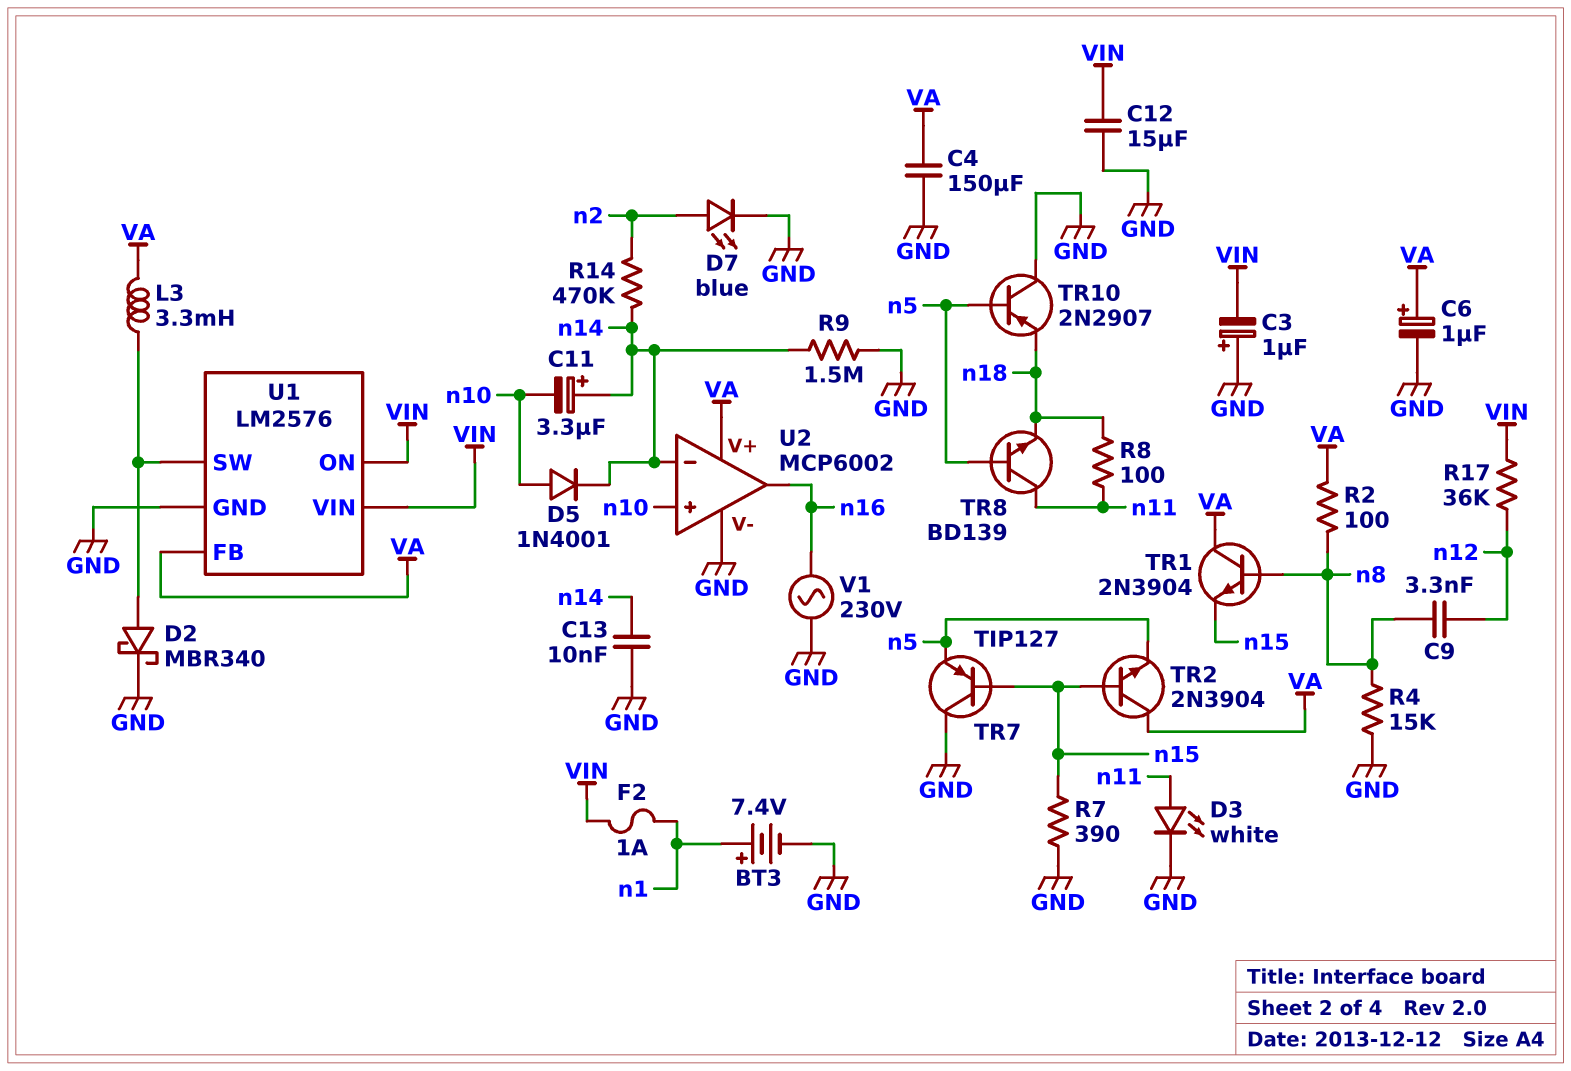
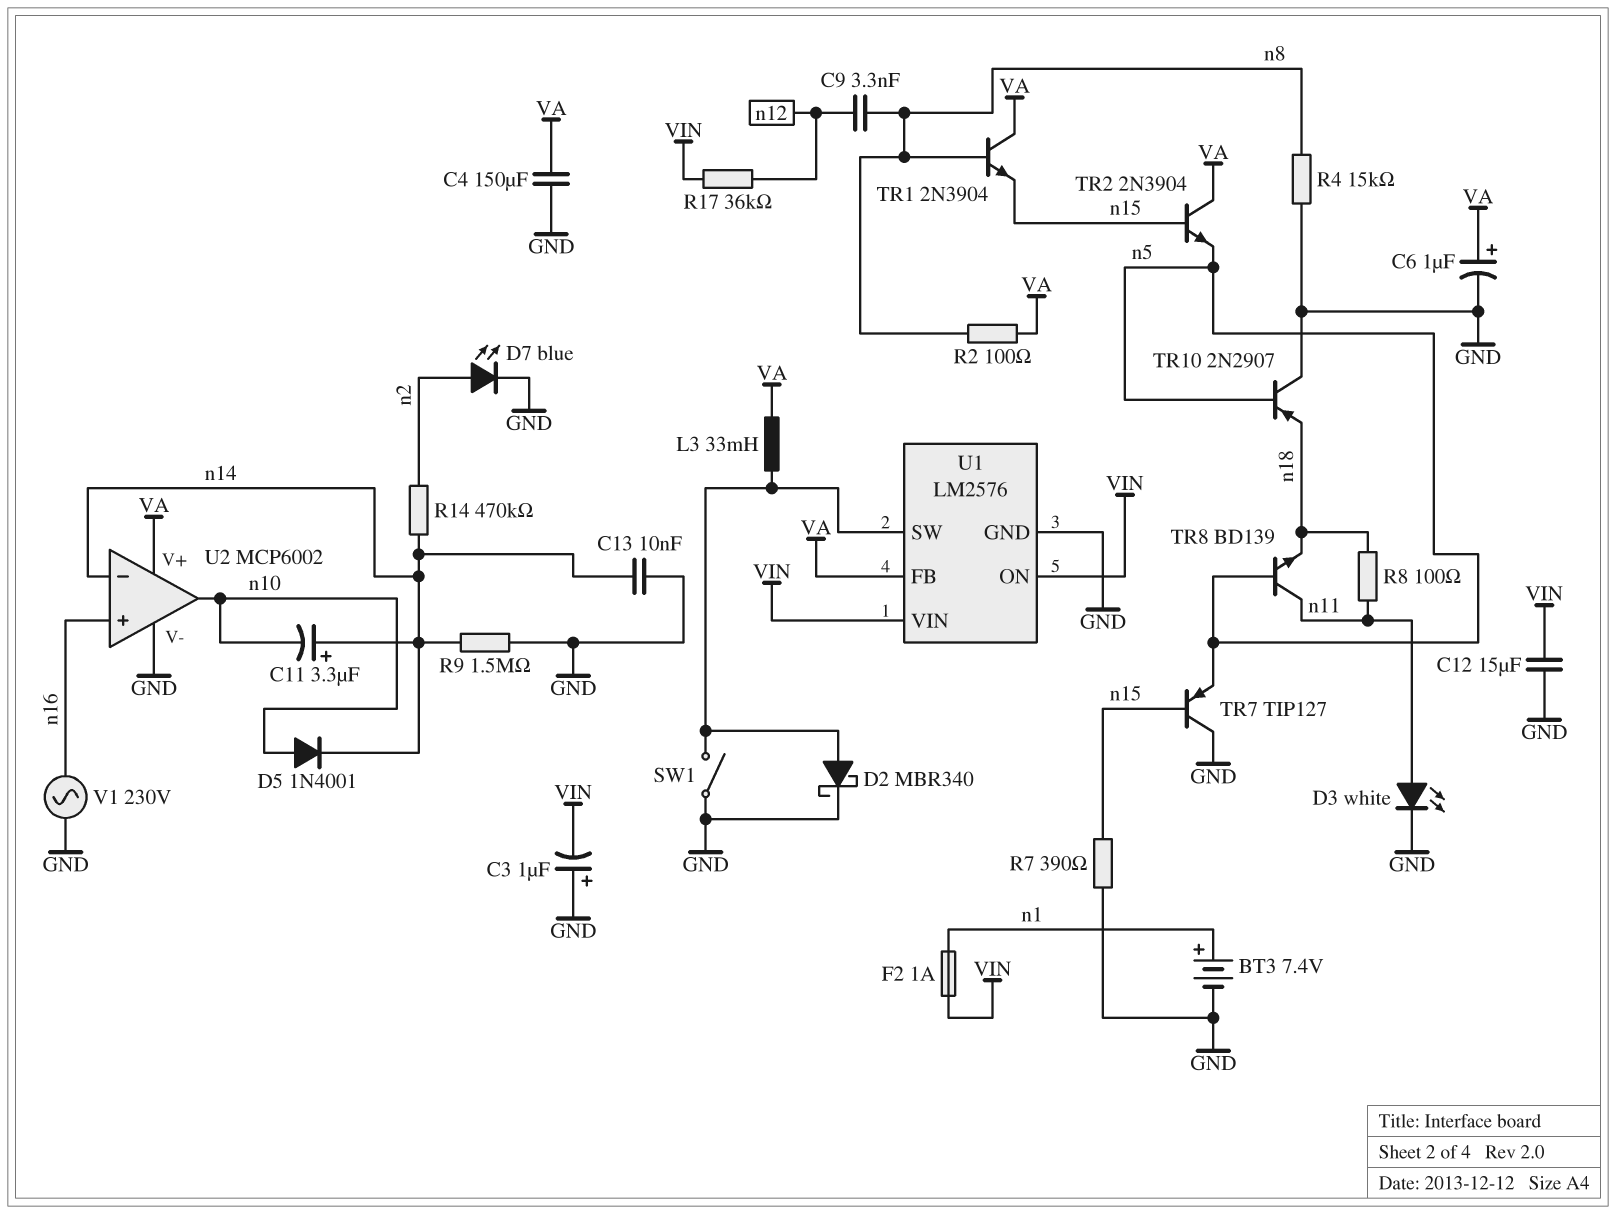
L3: 3.3mH (U1/SW, VA) -> 33mH (U1/SW, VA)
SW1: none -> switch (GND, U1/SW)
U2 pin in+: n10 -> n16
U2 pin out: n16 -> n10

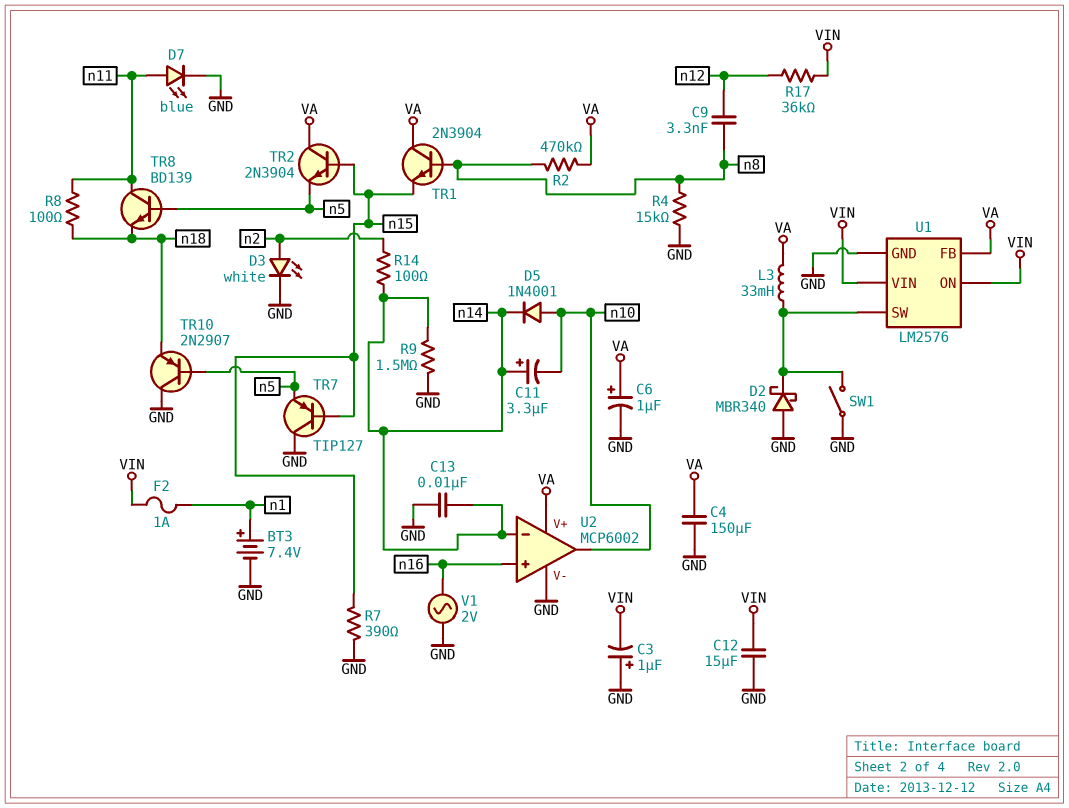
D2: schottky MBR340 (A U1/SW, K GND) -> schottky MBR340 (A GND, K U1/SW)
D3: LED white (A n11, K GND) -> LED white (A n2, K GND)
D7: LED blue (A n2, K GND) -> LED blue (A n11, K GND)
R2: 100 (VA, n8) -> 470k (VA, n8)
R14: 470k (n2, n14) -> 100 (n2, n14)
V1: AC 230V (GND, n16) -> AC 2V (GND, n16)

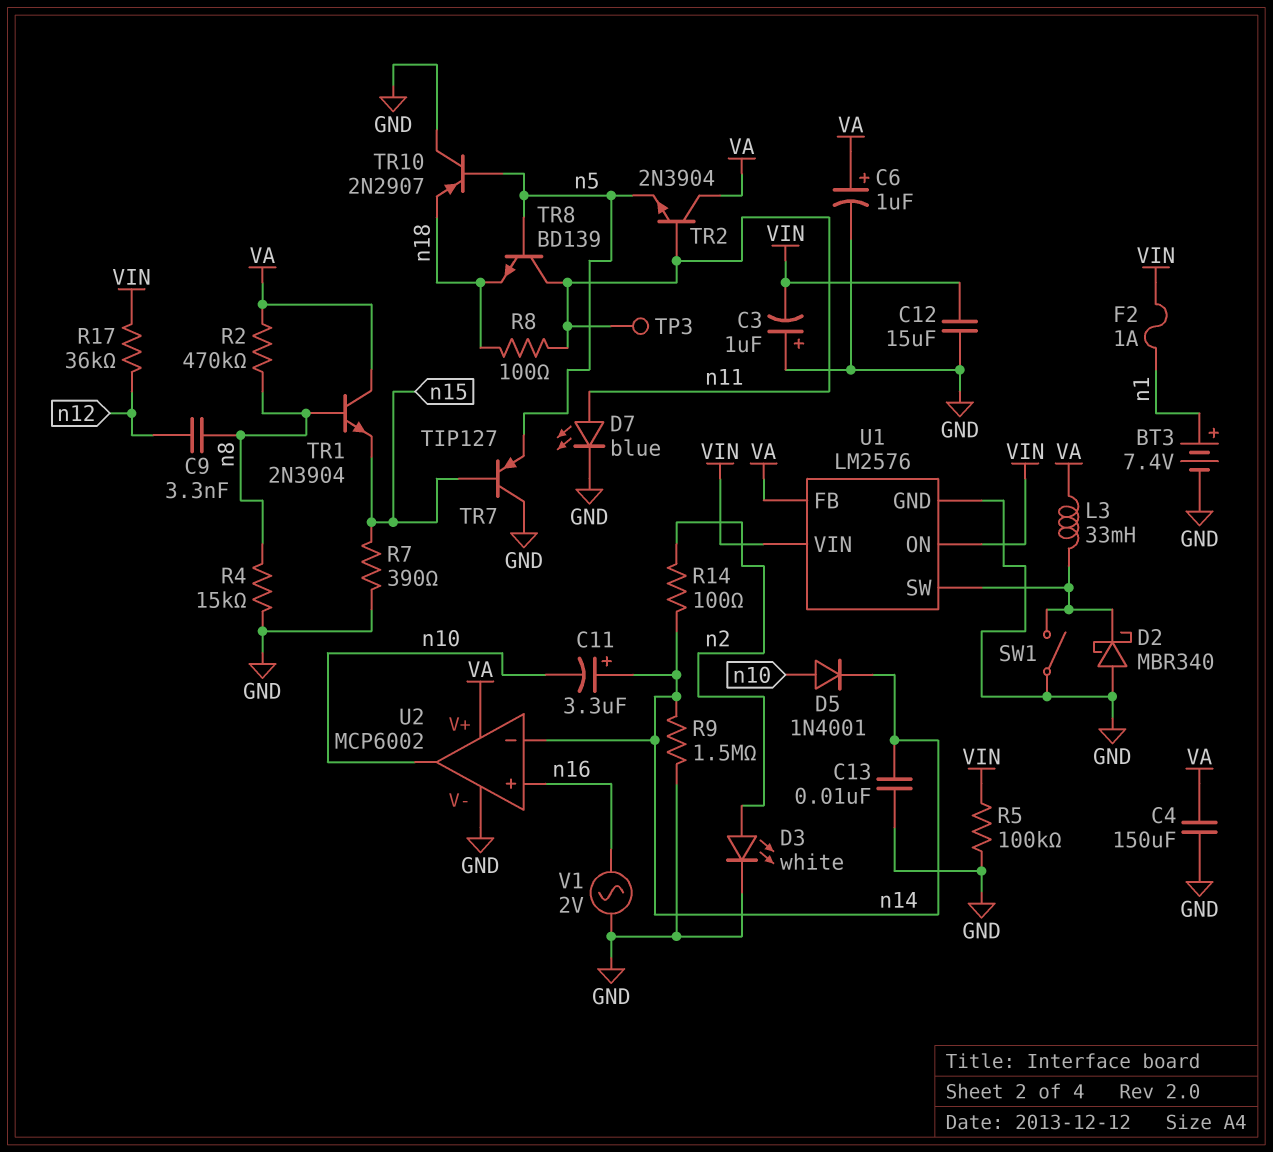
R5: none -> 100k (GND, VIN)
TP3: none -> test point (n11)
TR2: NPN 2N3904 (B n15, C VA, E n5) -> NPN 2N3904 (B n11, C VA, E n5)

